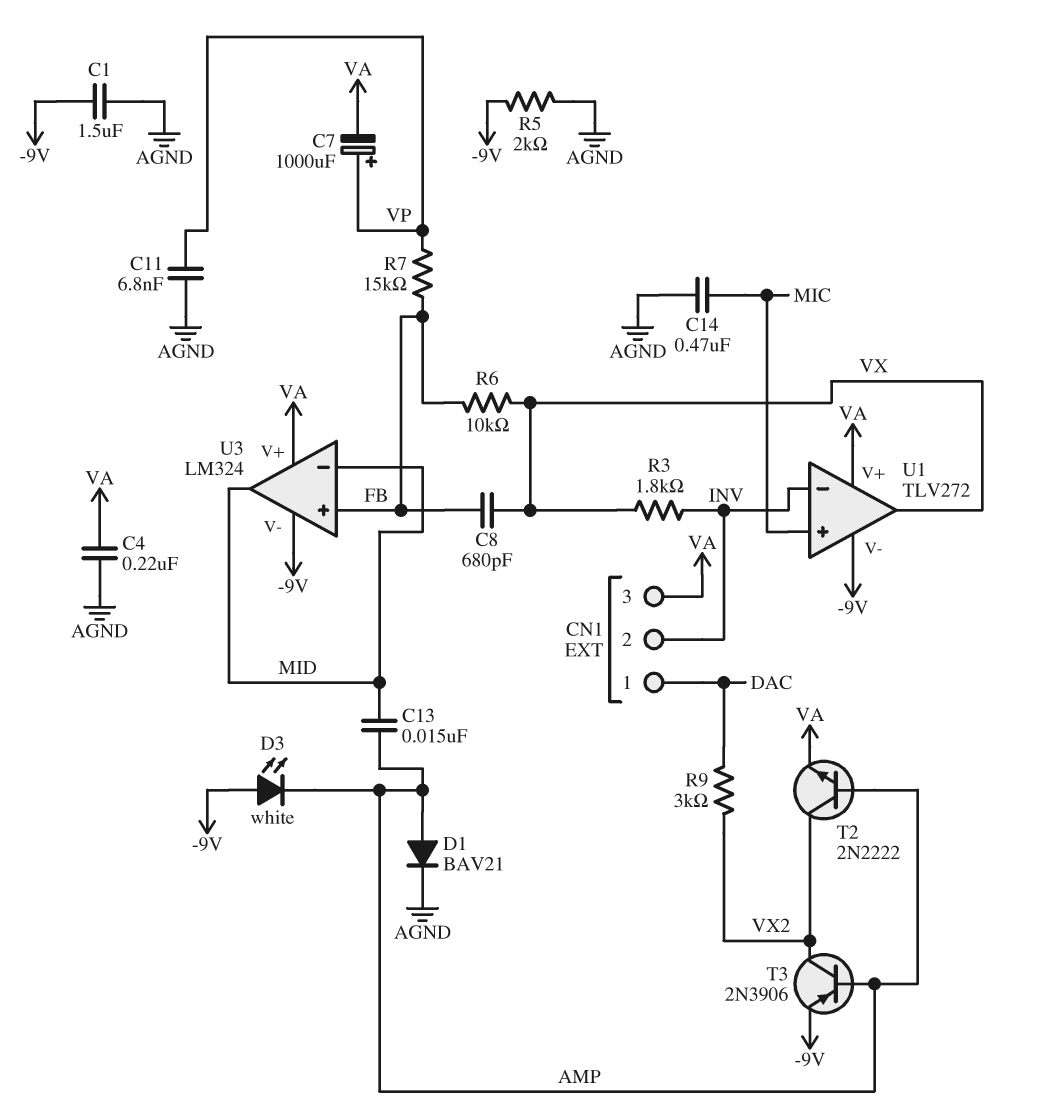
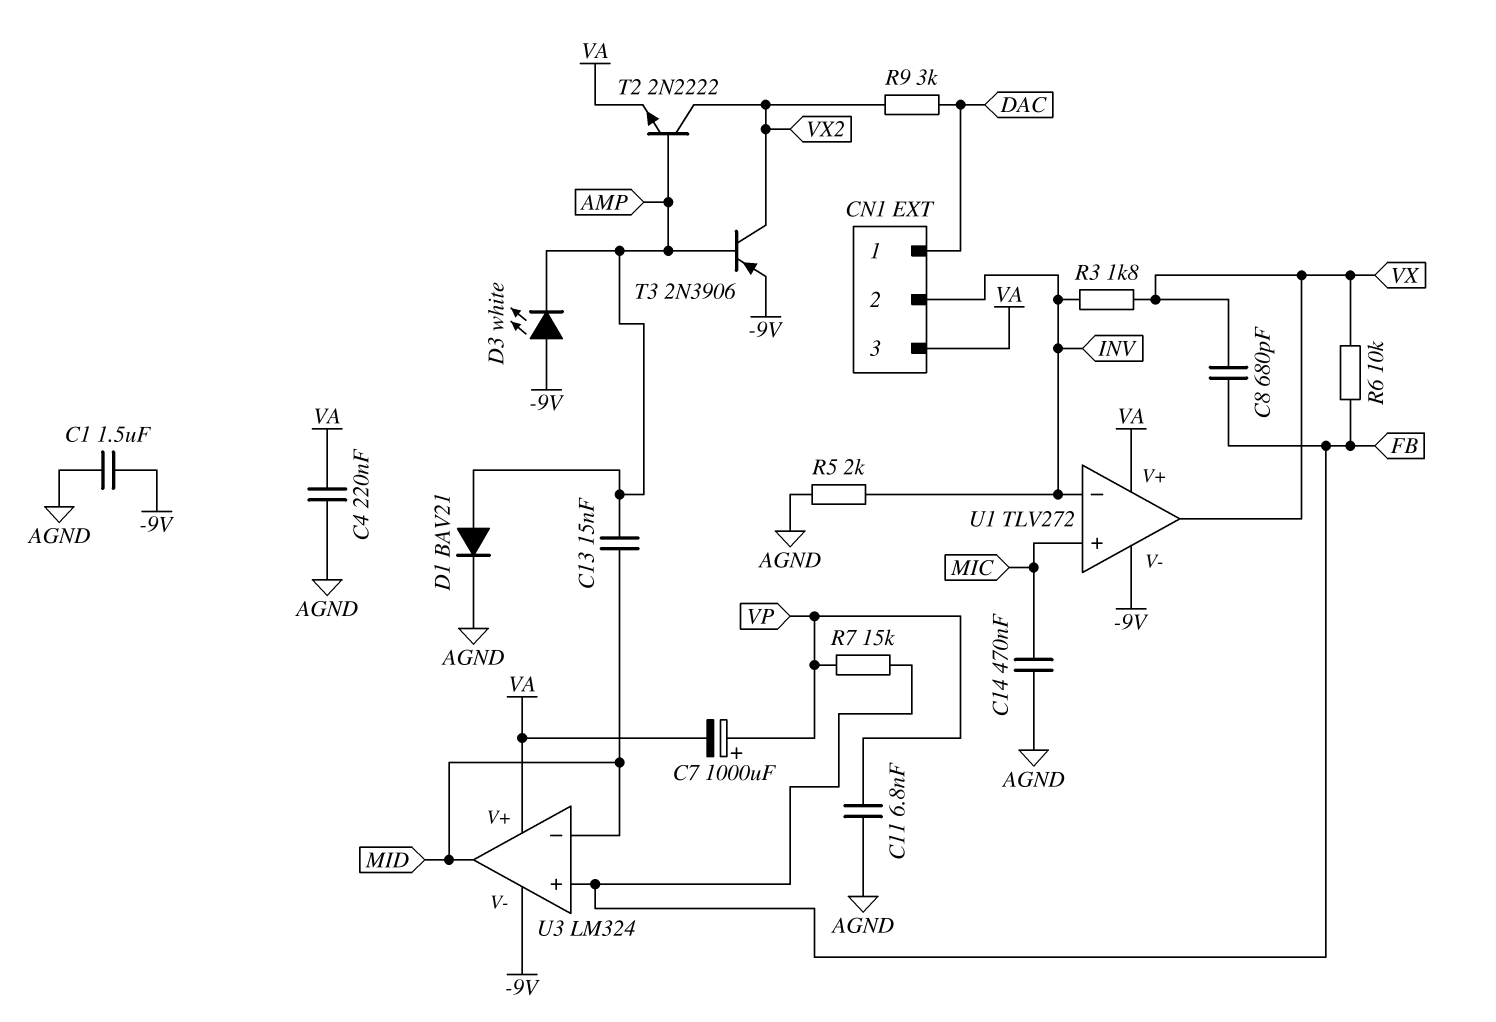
R5: 2k (-9V, AGND) -> 2k (AGND, INV)

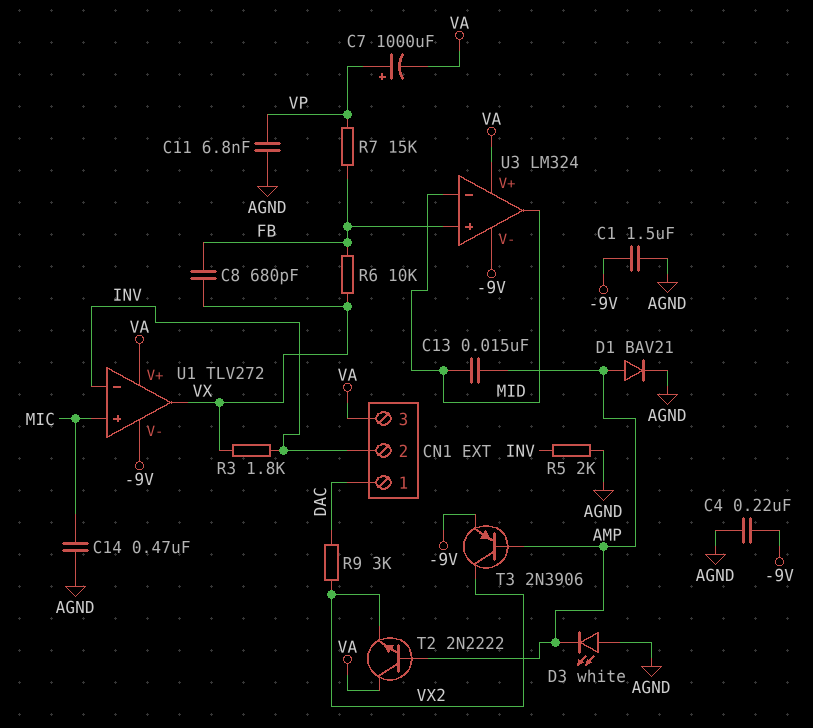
C4: 220nF (AGND, VA) -> 220nF (-9V, AGND)
D3: LED white (A -9V, K AMP) -> LED white (A AGND, K AMP)
T2: NPN 2N2222 (B AMP, C VX2, E VA) -> NPN 2N2222 (B AMP, C VA, E VX2)

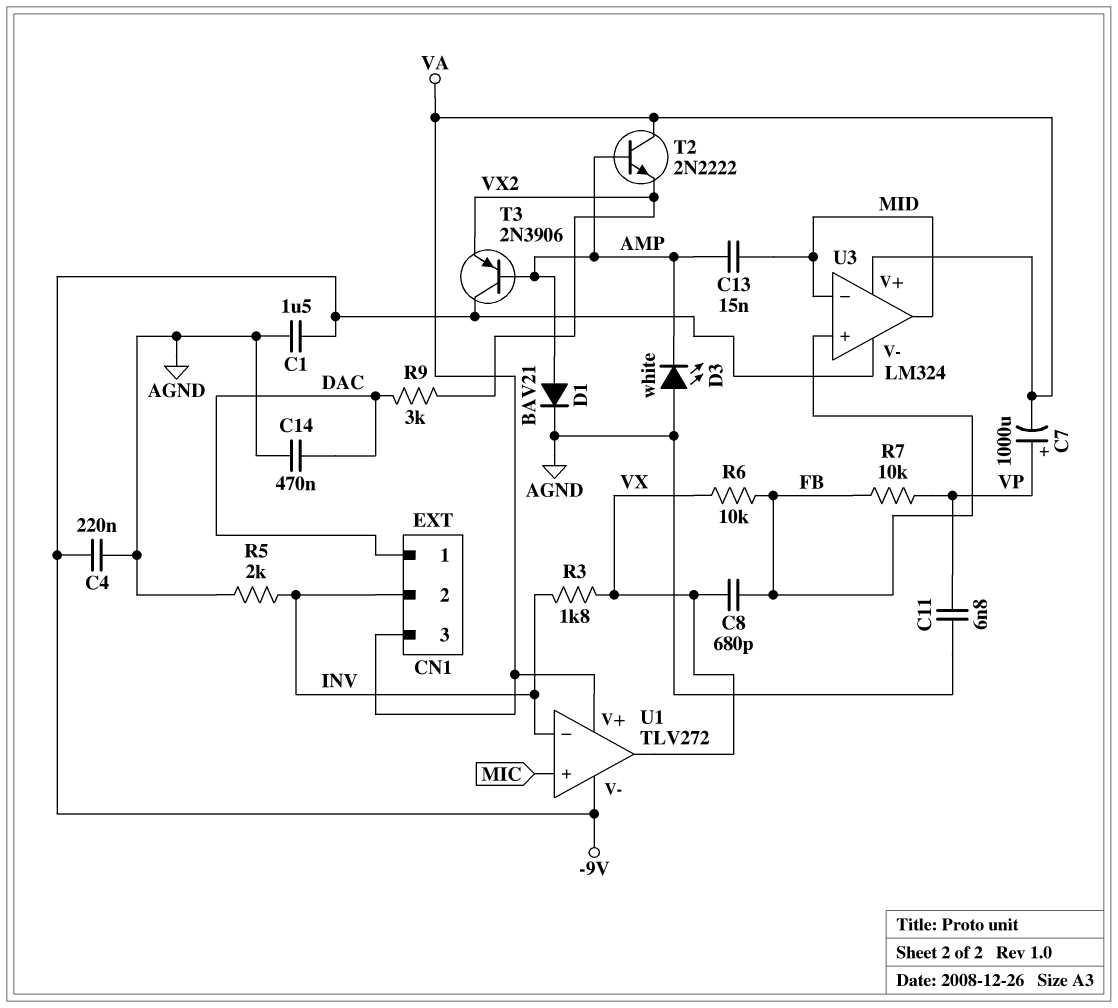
C14: 470nF (AGND, MIC) -> 470nF (AGND, DAC)
R7: 15k (FB, VP) -> 10k (FB, VP)
T3: PNP 2N3906 (B AMP, C VX2, E -9V) -> PNP 2N3906 (B AMP, C -9V, E VX2)

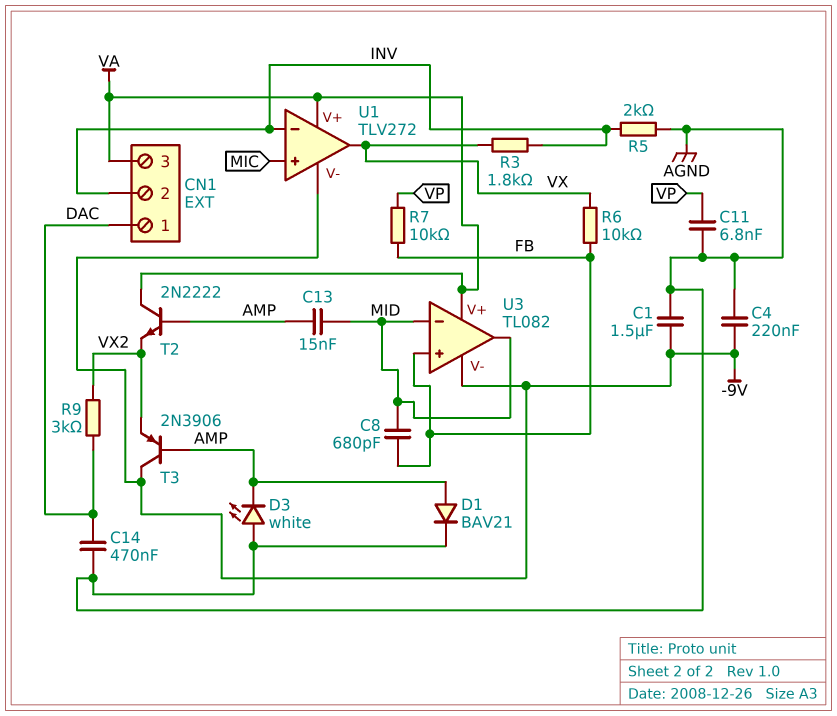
C7: 1000uF (plus VP, minus VA) -> none
C8: 680pF (FB, VX) -> 680pF (FB, MID)
U3: LM324 -> TL082

